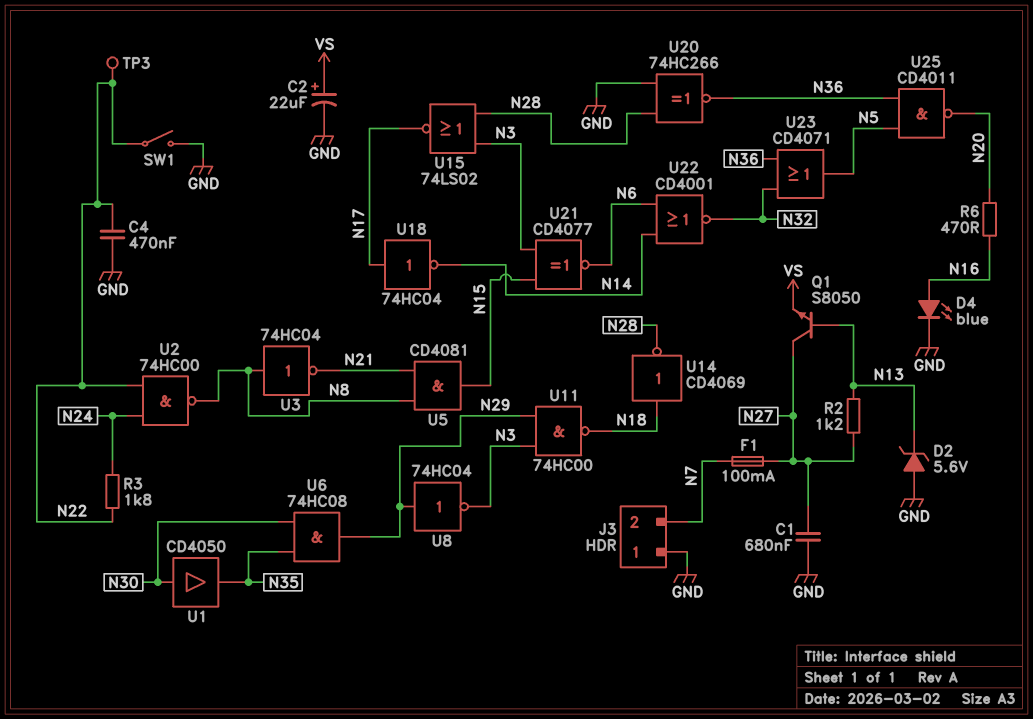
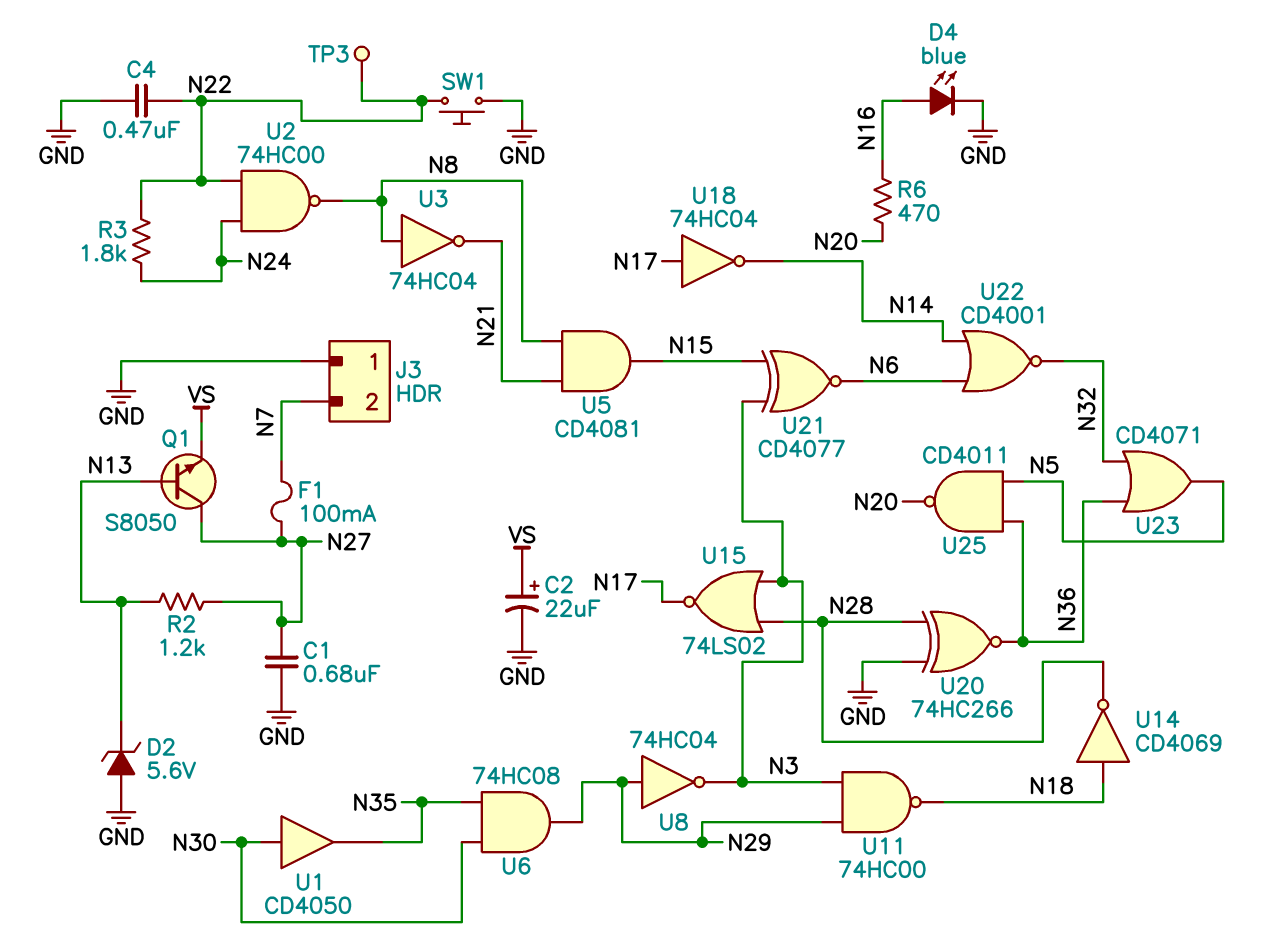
SW1: switch (GND, N22) -> button (GND, N22)

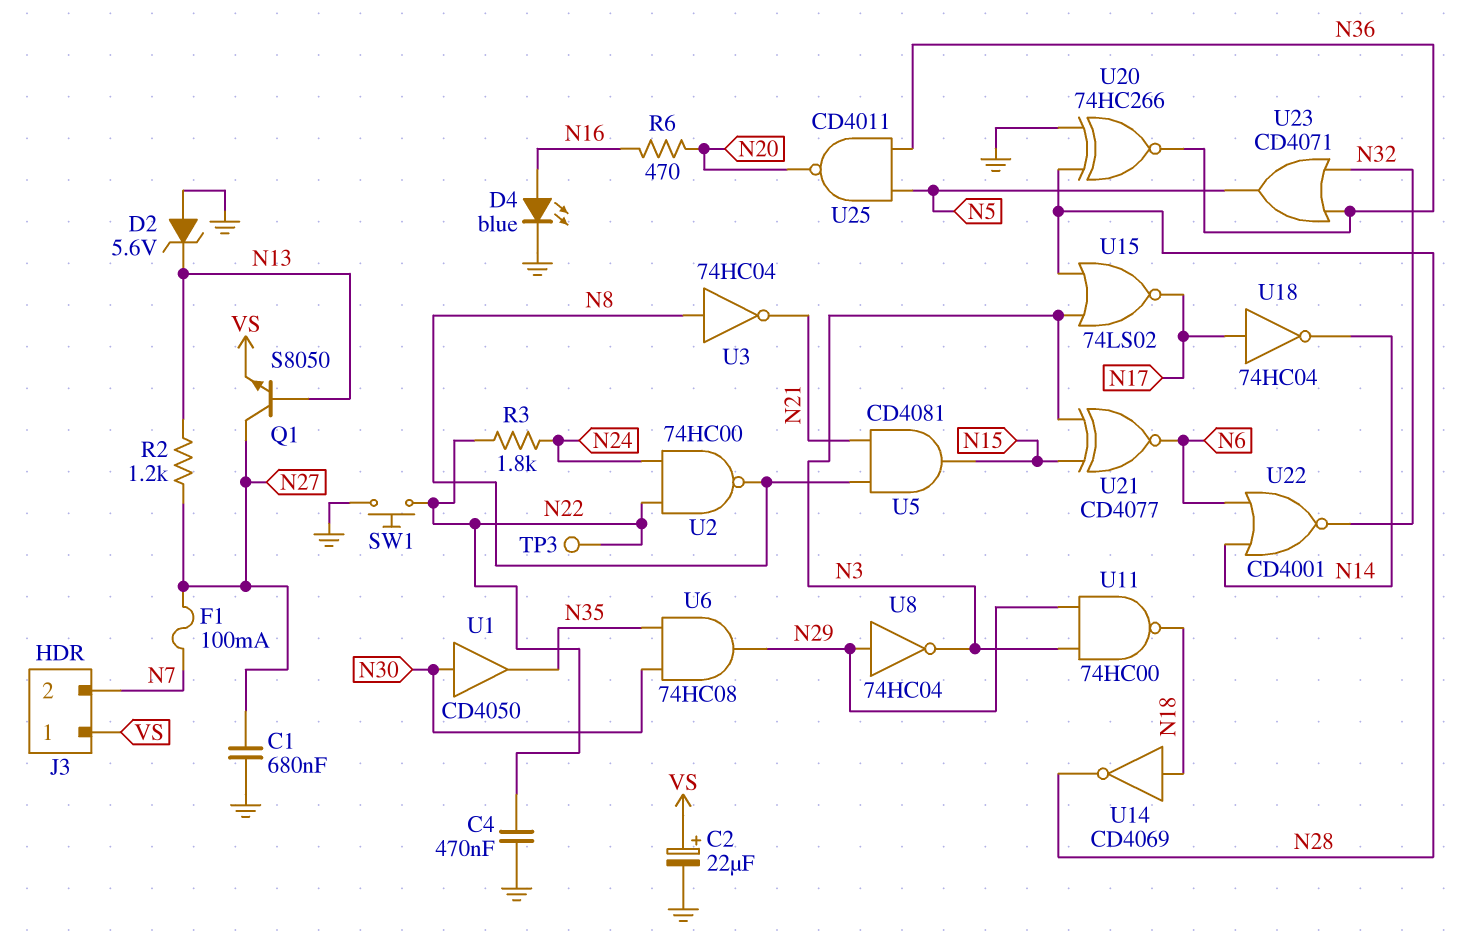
J3 pin 1: GND -> VS

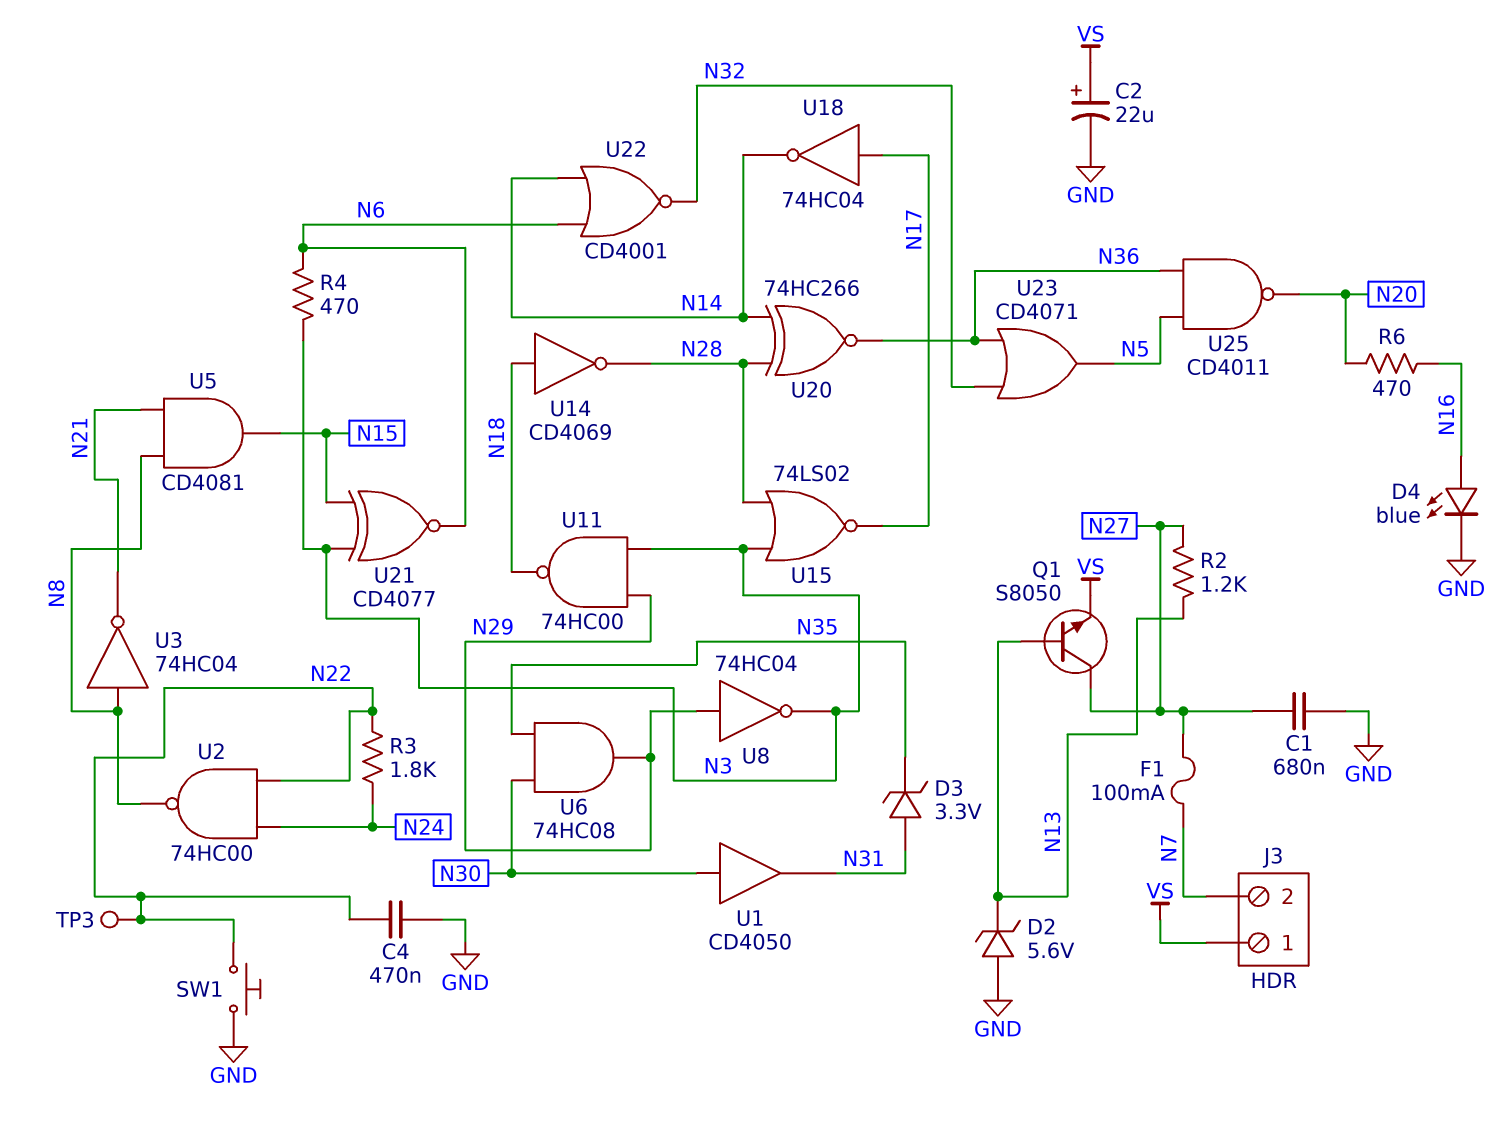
D3: none -> zener 3.3V (A N31, K N35)
R4: none -> 470 (N3, N6)
U1: buffer CD4050 (in N30, out N35) -> buffer CD4050 (in N30, out N31)
U20: XNOR 74HC266 (in GND, in N28, out N36) -> XNOR 74HC266 (in N14, in N28, out N36)

